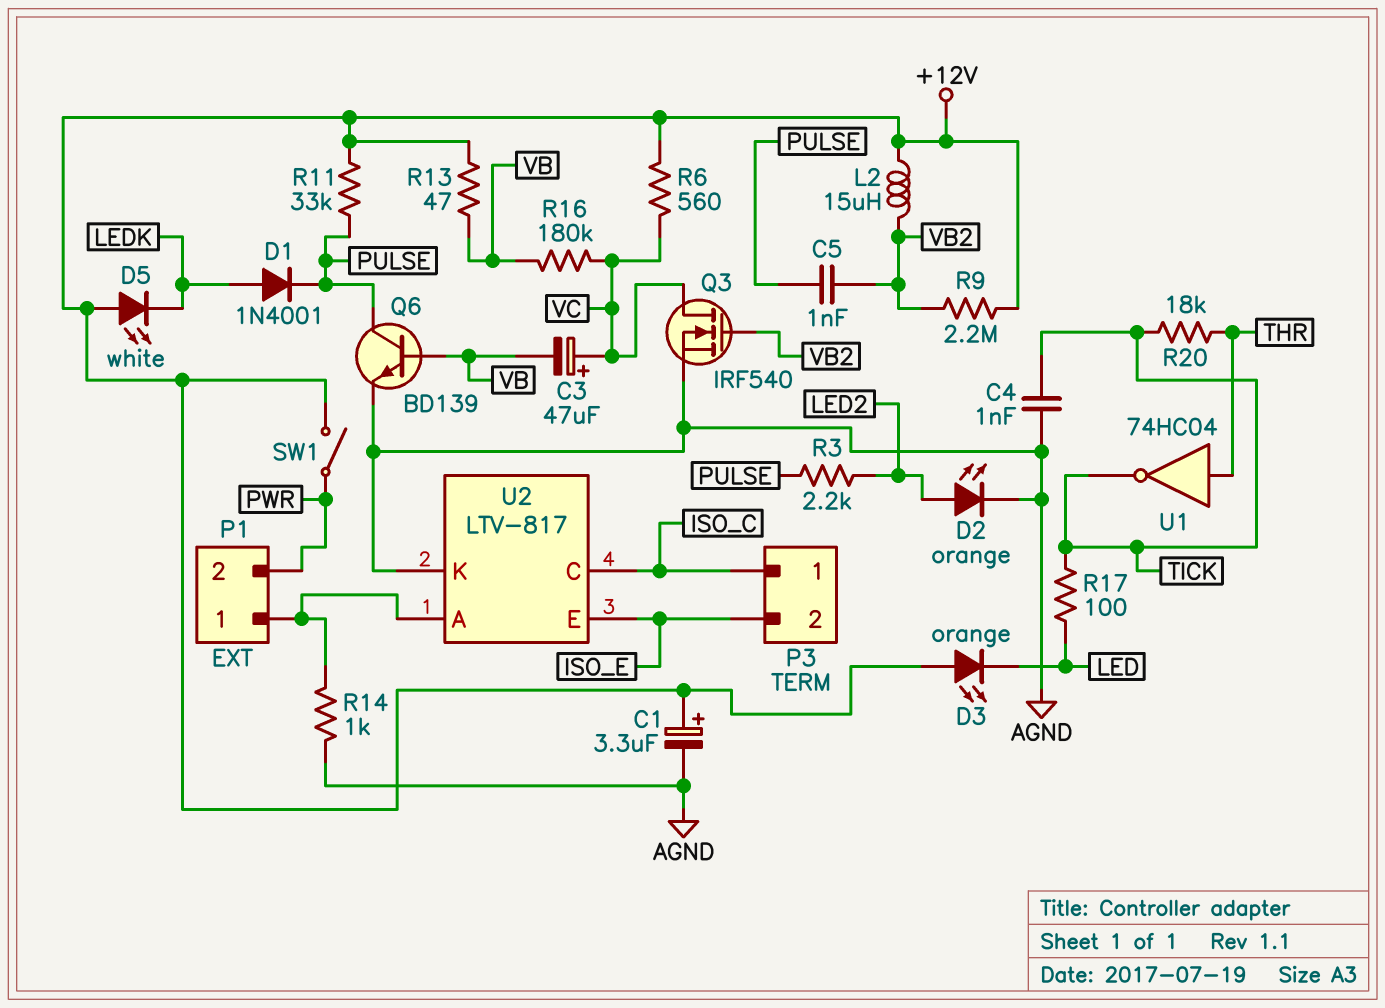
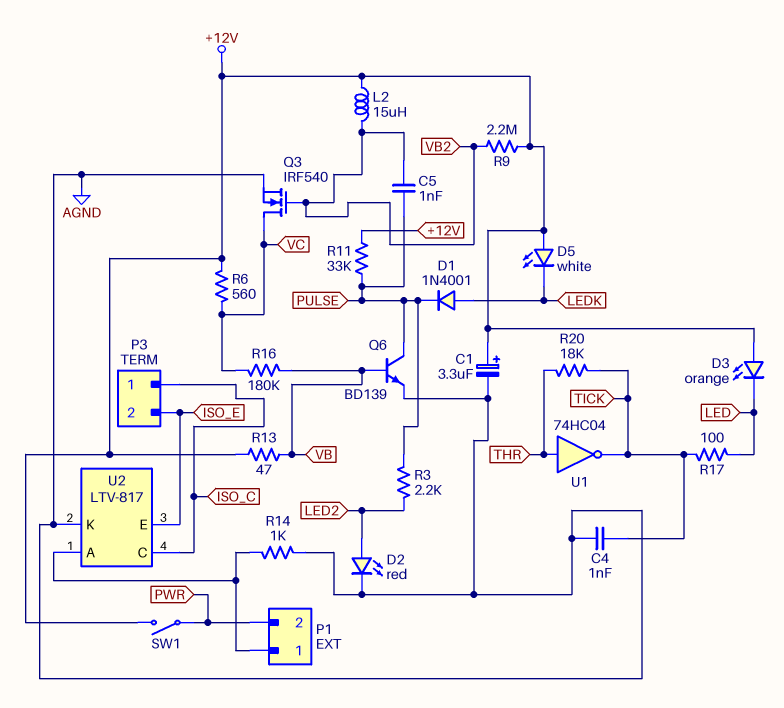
C3: 47uF (plus VC, minus VB) -> none
D2: LED orange (A LED2, K AGND) -> LED red (A LED2, K AGND)

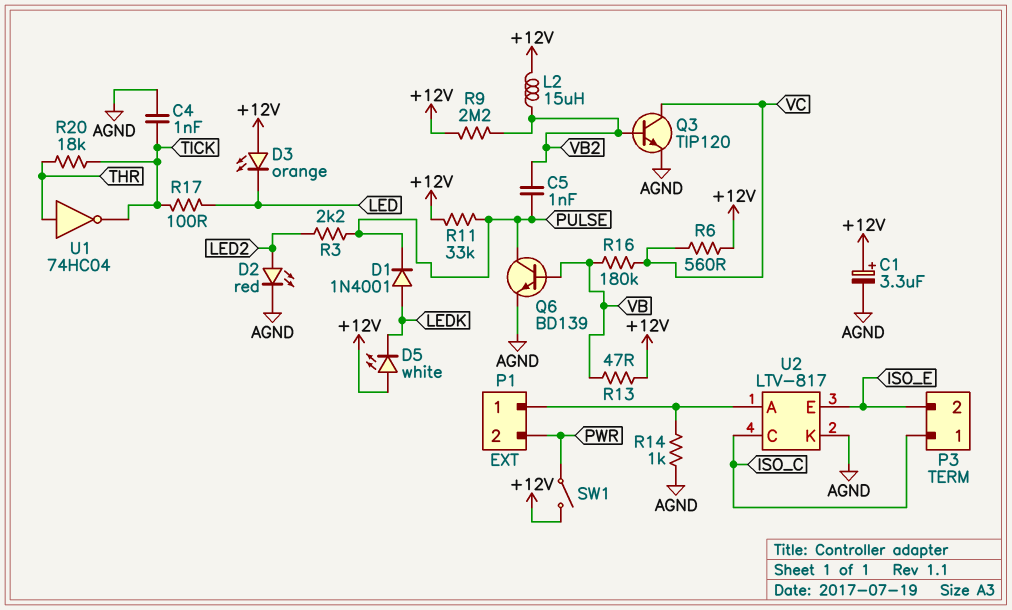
Q3: NMOS IRF540 (G VB2, D VC, S AGND) -> NPN TIP120 (B VB2, C VC, E AGND)

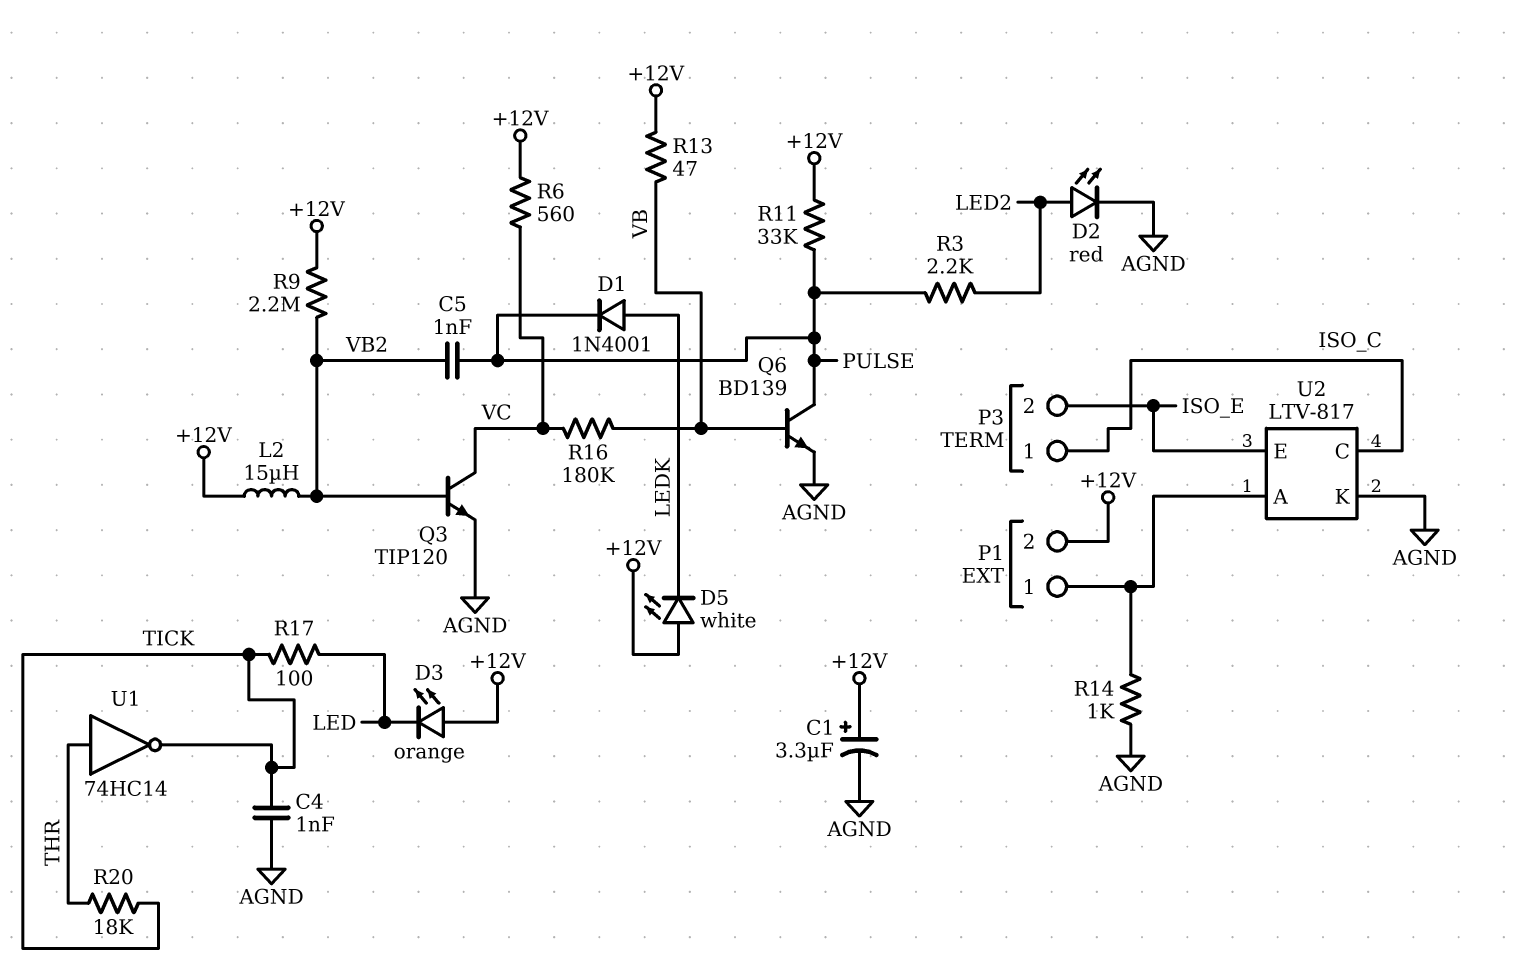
P1 pin 2: PWR -> +12V
SW1: switch (+12V, PWR) -> none
U1: NOT 74HC04 (in THR, out TICK) -> NOT 74HC14 (in THR, out TICK)

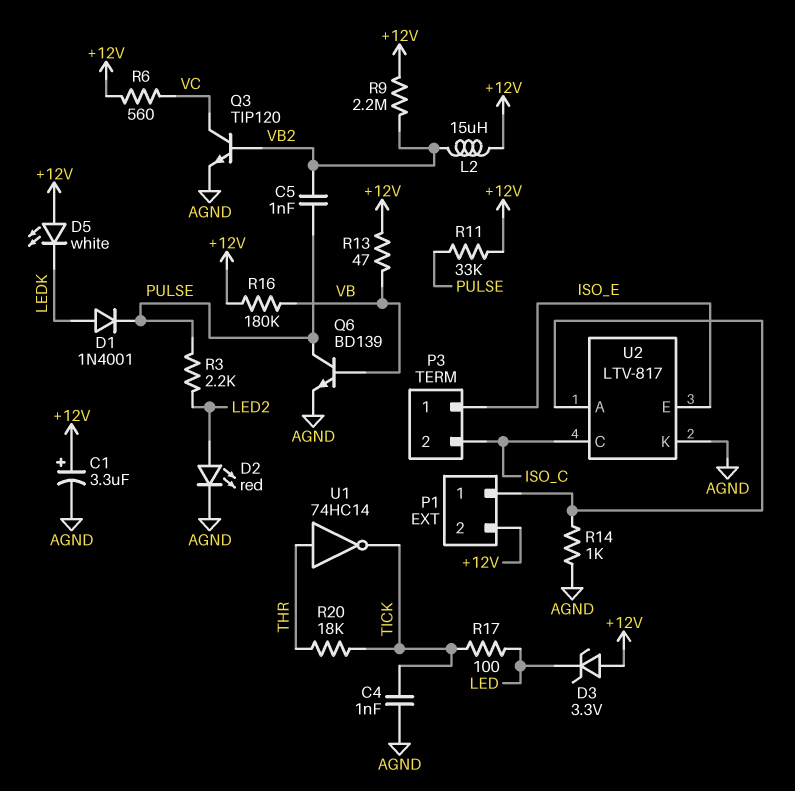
D3: LED orange (A +12V, K LED) -> zener 3.3V (A +12V, K LED)
P3 pin 1: ISO_C -> ISO_E
P3 pin 2: ISO_E -> ISO_C
R16: 180k (VB, VC) -> 180k (+12V, VB)

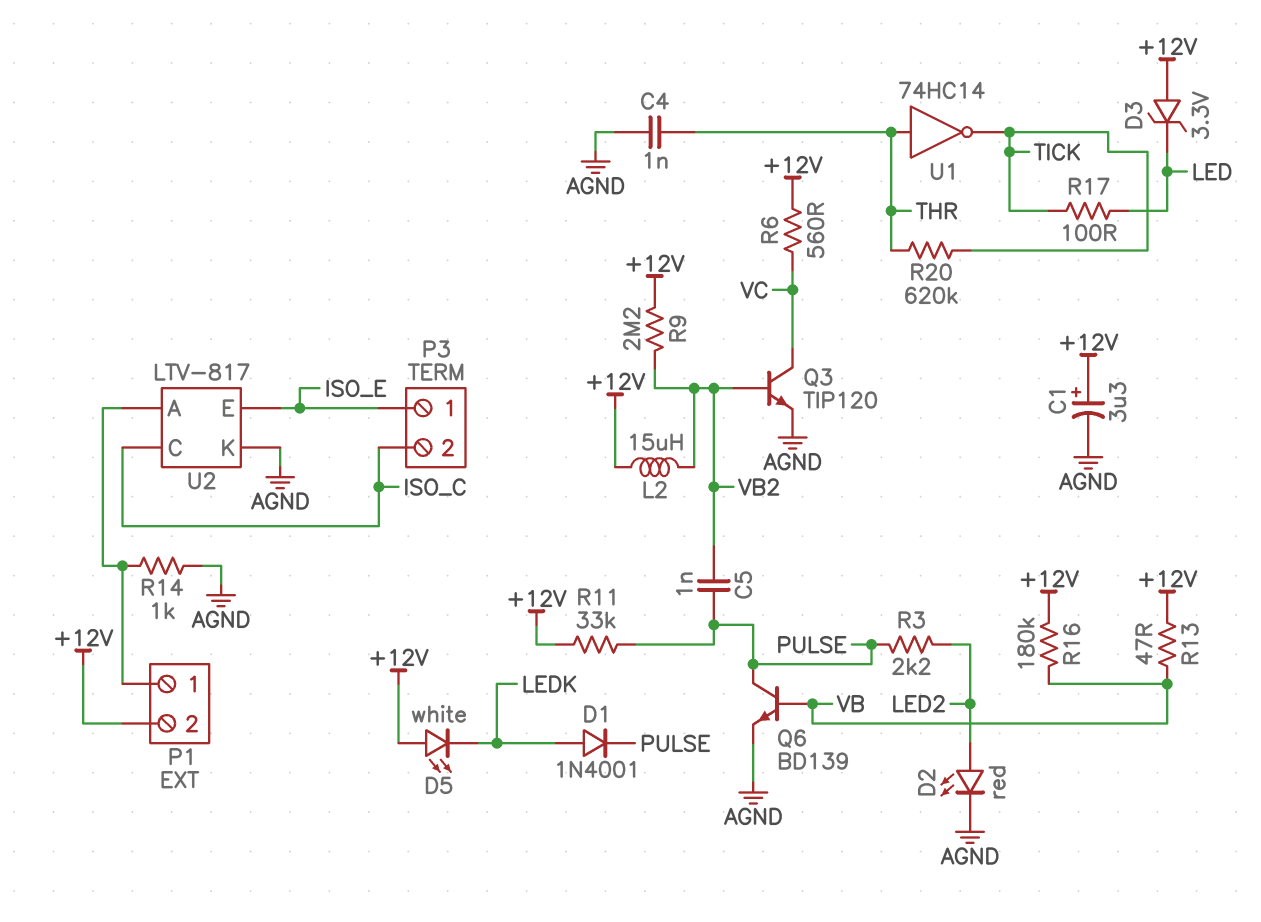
C4: 1nF (AGND, TICK) -> 1nF (AGND, THR)
R20: 18k (THR, TICK) -> 620k (THR, TICK)

